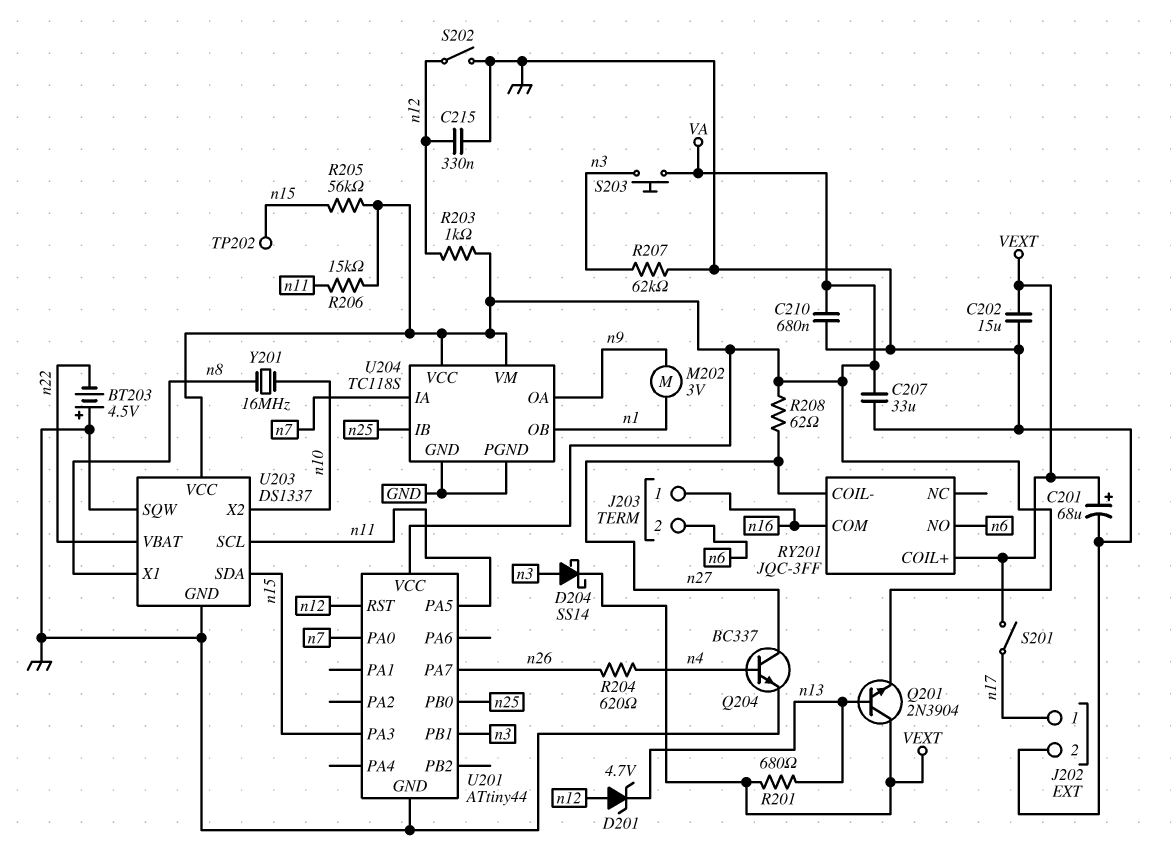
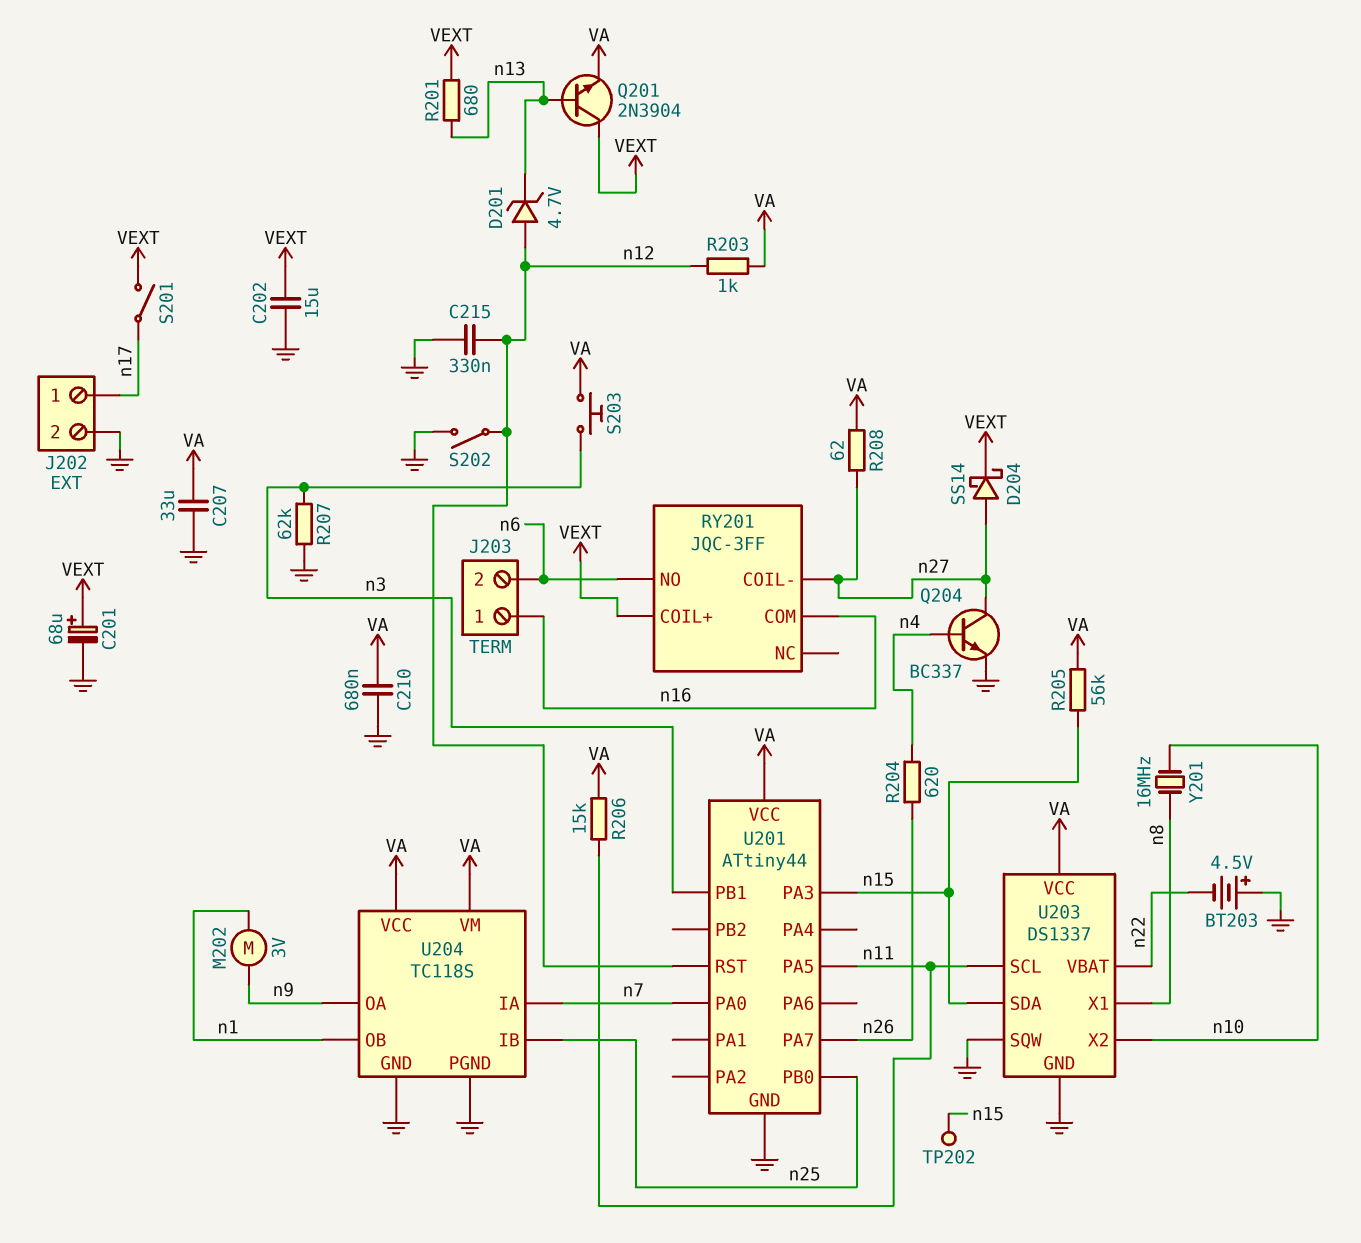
D204: schottky SS14 (A n3, K VEXT) -> schottky SS14 (A n27, K VEXT)

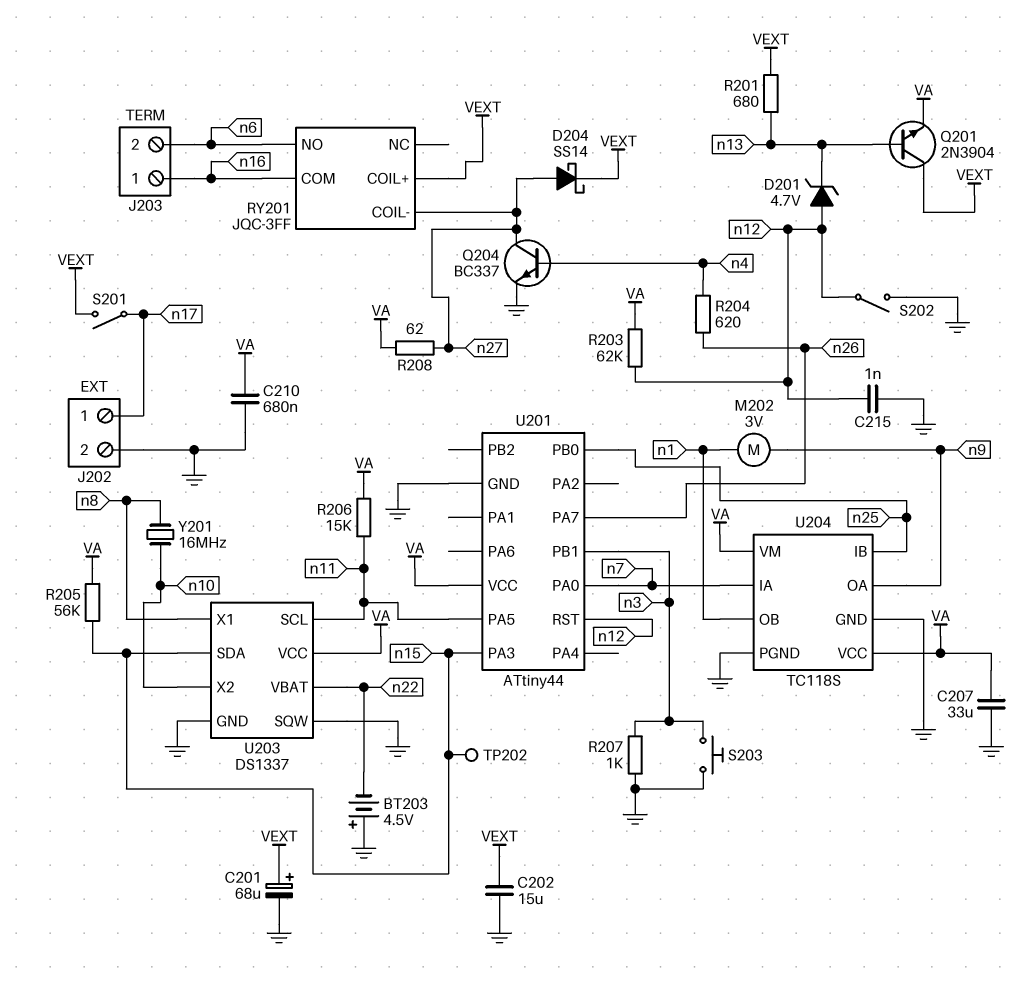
C215: 330nF (GND, n12) -> 1nF (GND, n12)
R203: 1k (VA, n12) -> 62k (VA, n12)
R207: 62k (GND, n3) -> 1k (GND, n3)
S203: button (VA, n3) -> button (GND, n3)

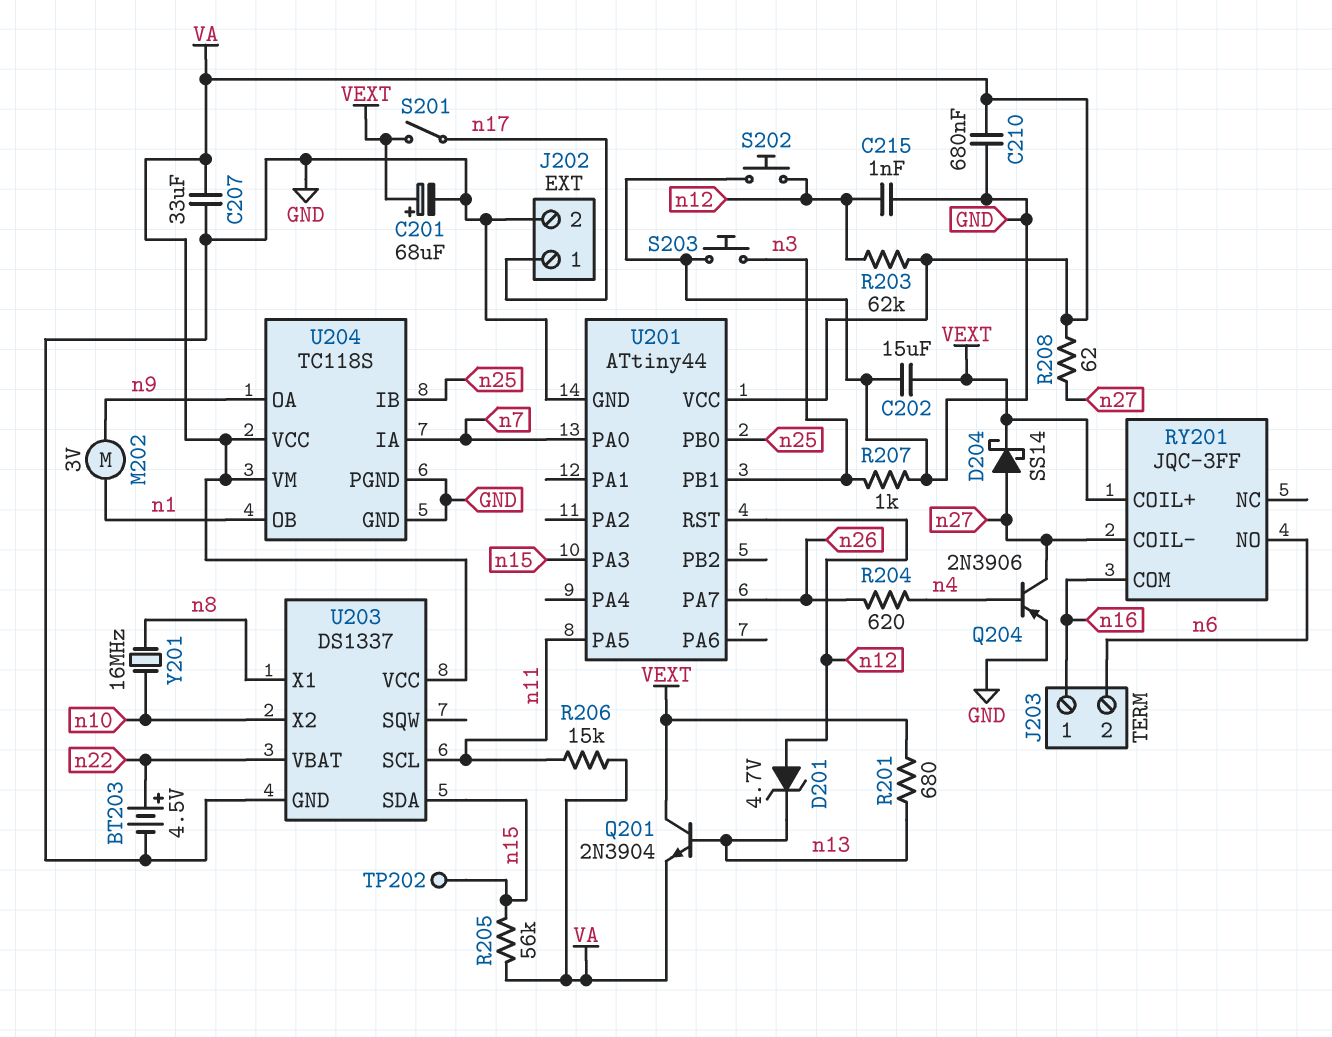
BT203: 4.5V (plus GND, minus n22) -> 4.5V (plus n22, minus GND)
Q204: NPN BC337 (B n4, C n27, E GND) -> PNP 2N3906 (B n4, C n27, E GND)
S202: switch (GND, n12) -> button (GND, n12)
U203 pin SQW: GND -> none

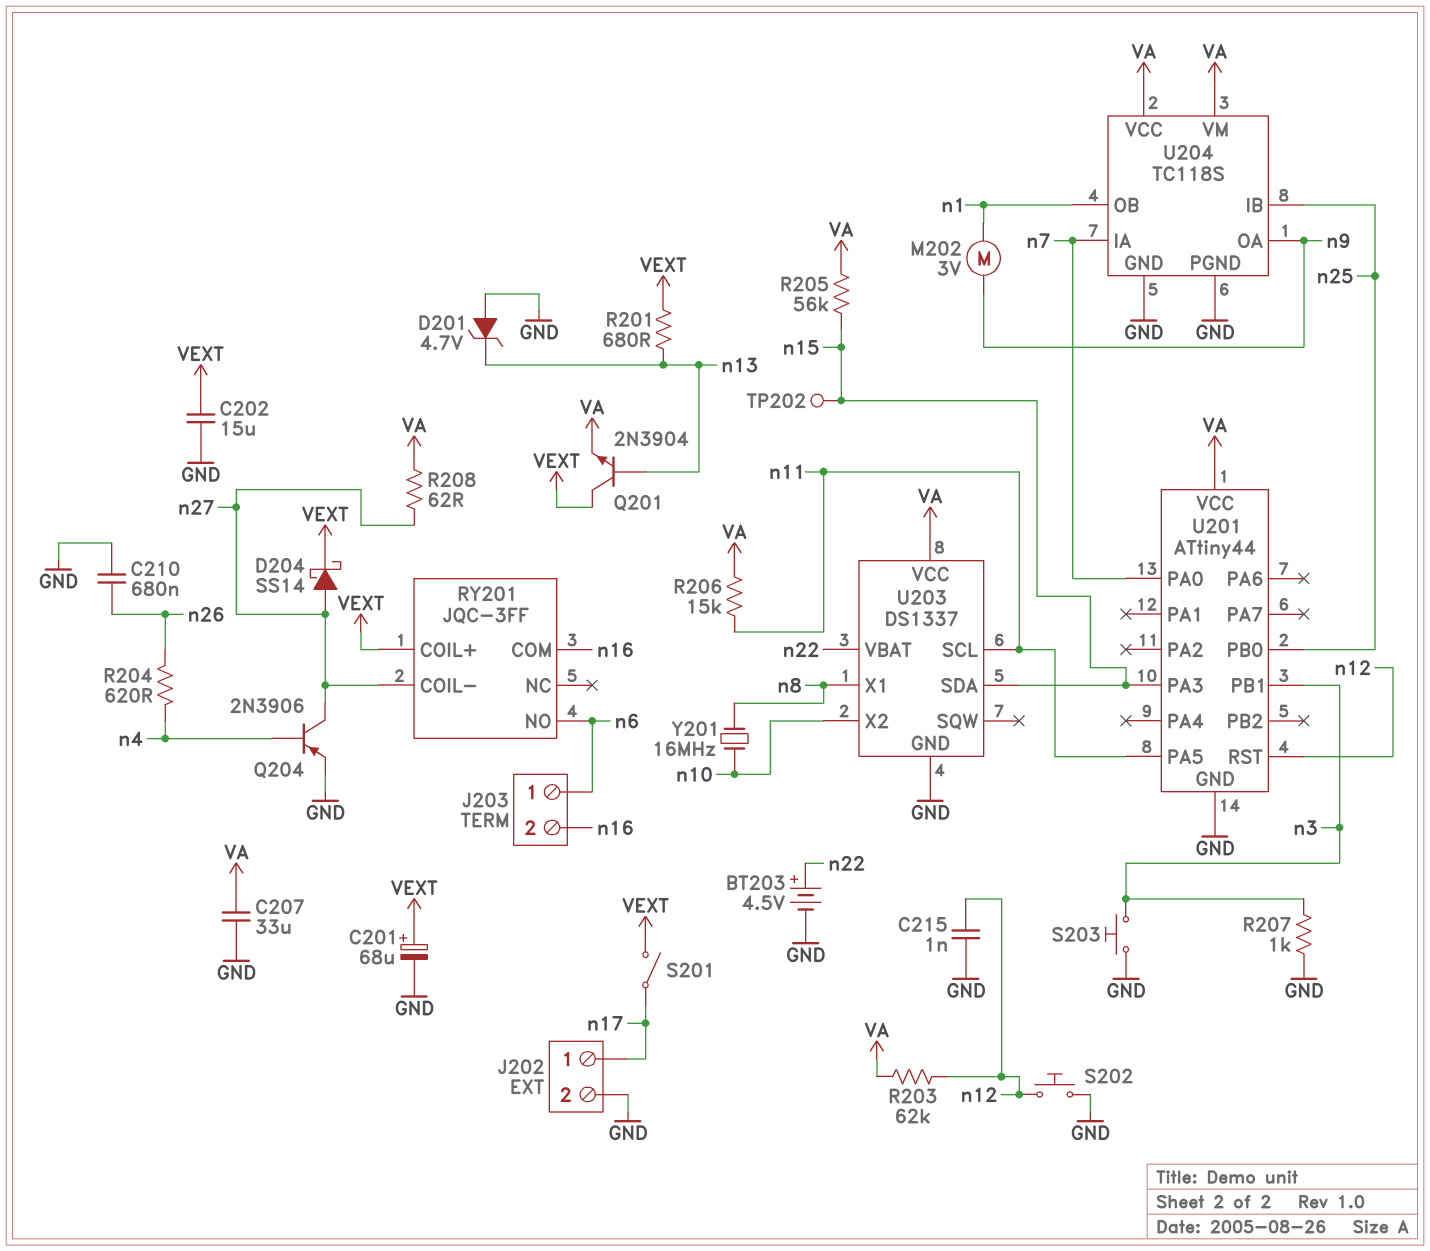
C210: 680nF (GND, VA) -> 680nF (GND, n26)
D201: zener 4.7V (A n12, K n13) -> zener 4.7V (A GND, K n13)
J203 pin 1: n16 -> n6
J203 pin 2: n6 -> n16
U201 pin PA7: n26 -> none

